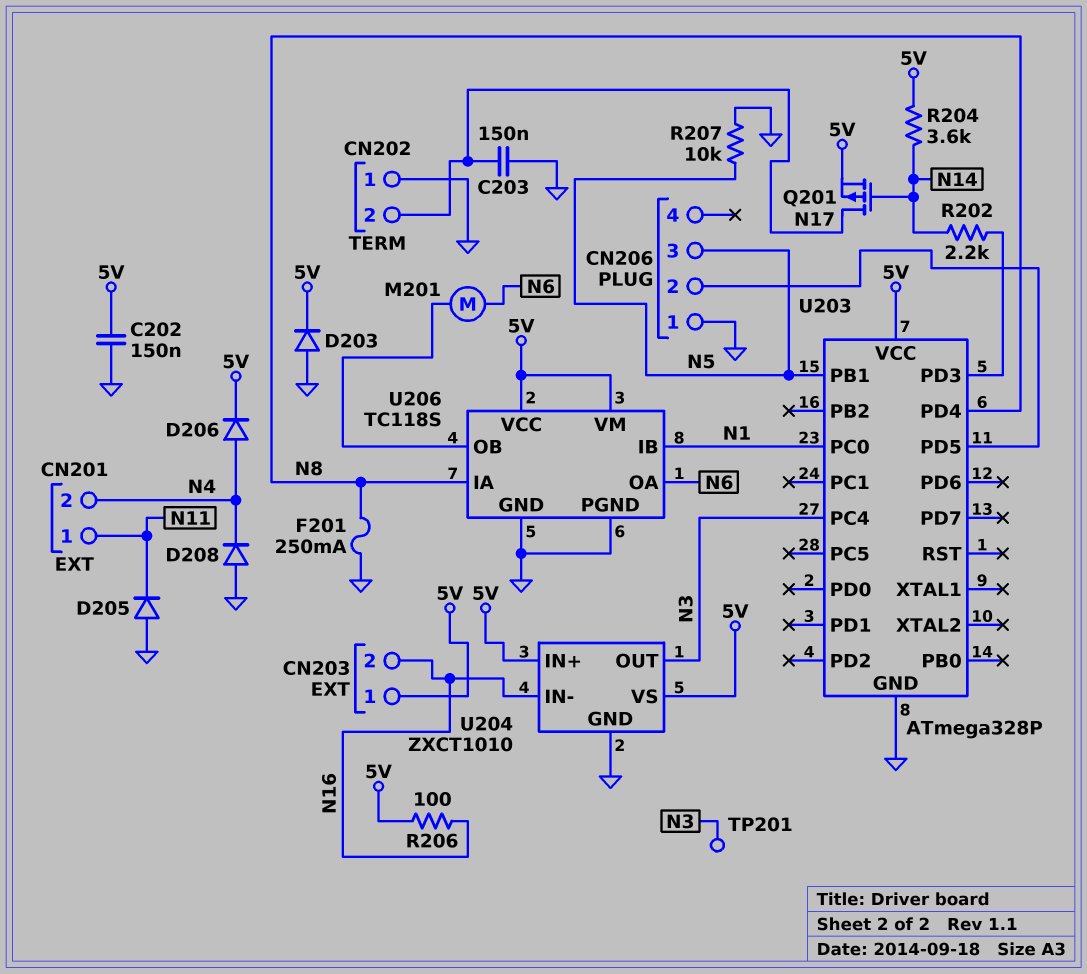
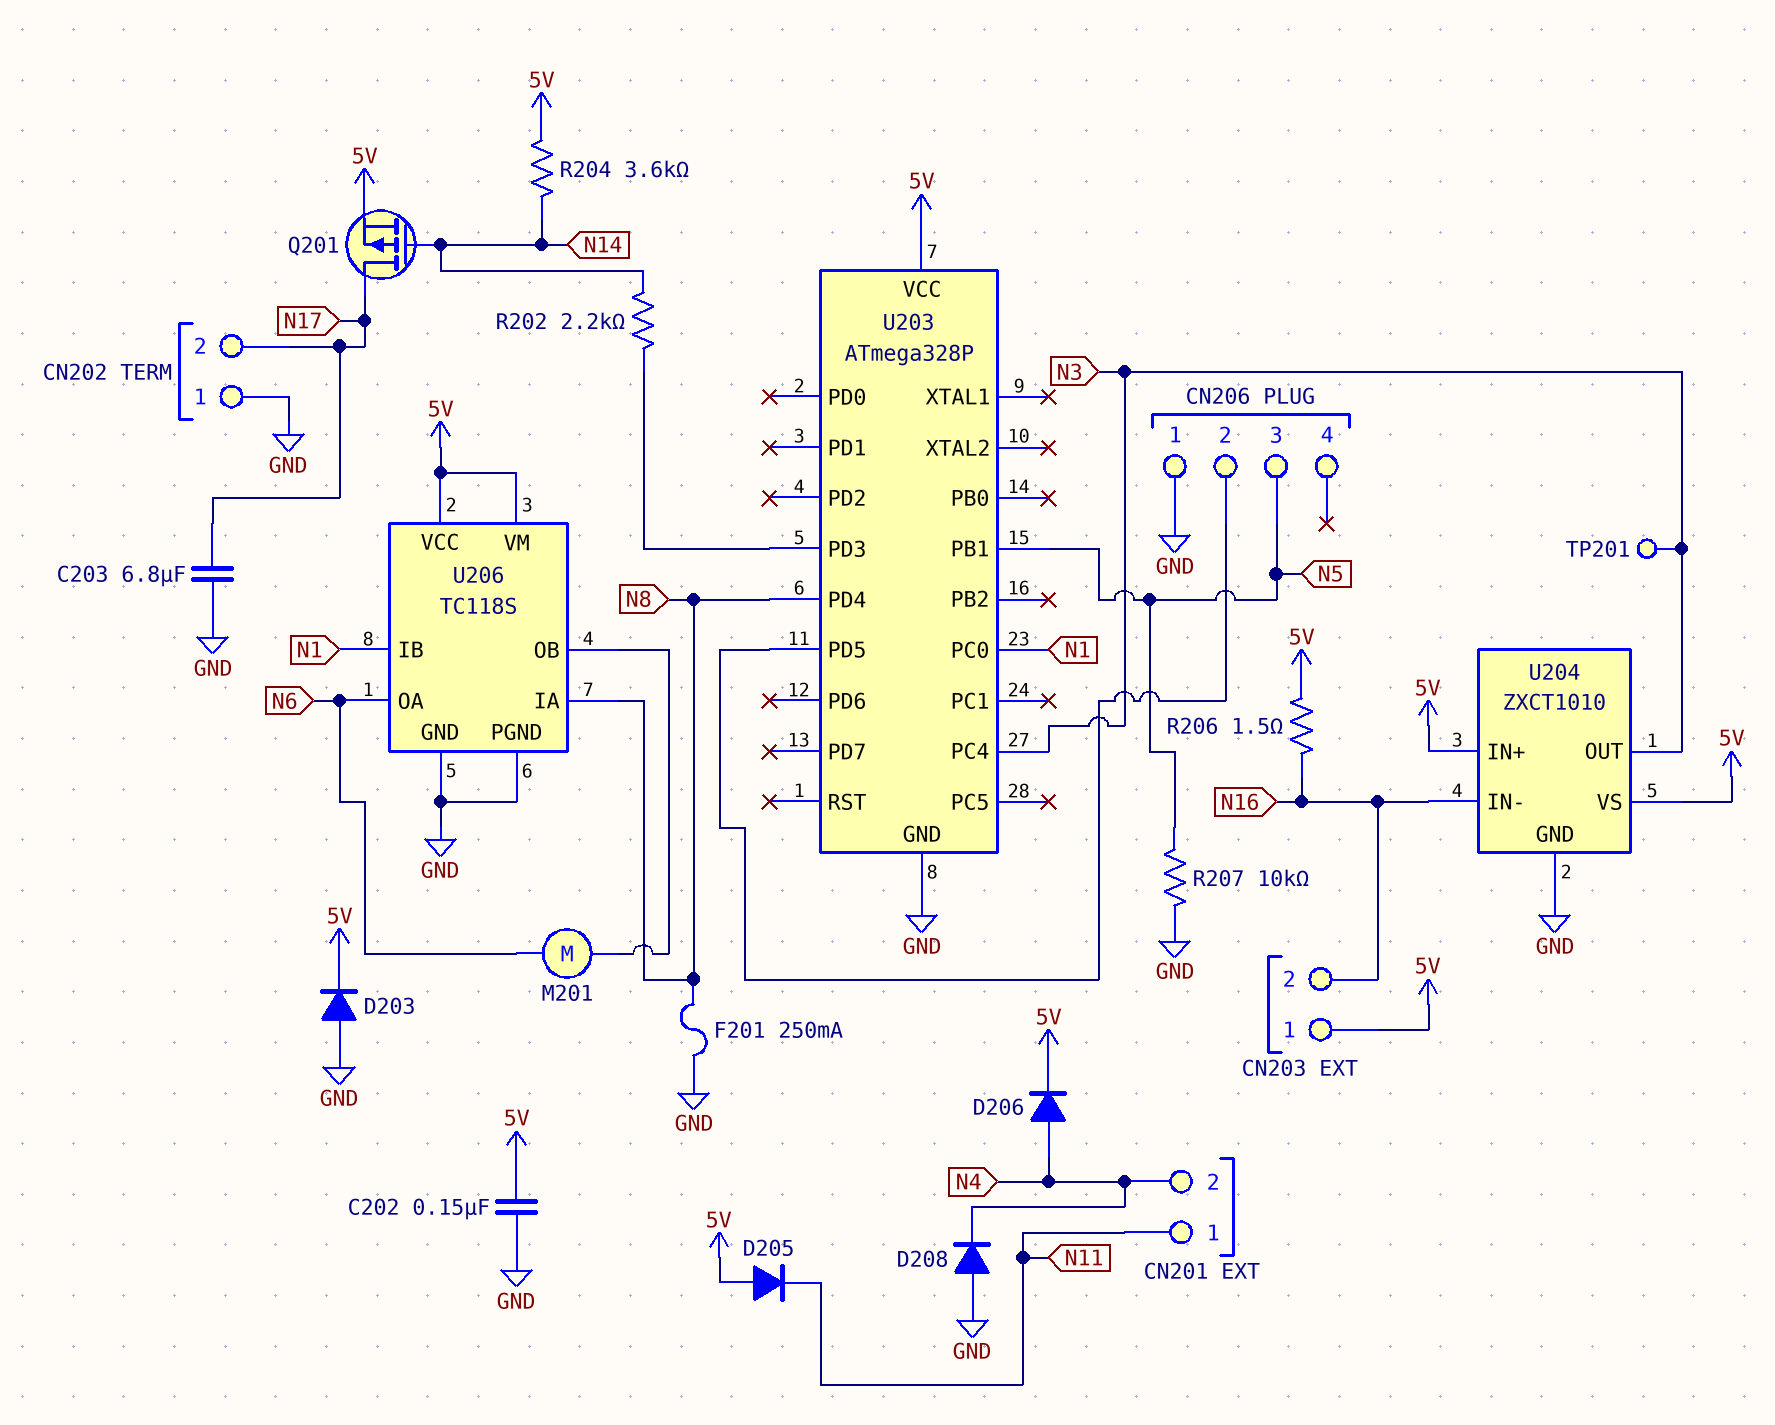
C203: 150nF (GND, N17) -> 6.8uF (GND, N17)
D205: diode (A GND, K N11) -> diode (A 5V, K N11)
R206: 100 (5V, N16) -> 1.5 (5V, N16)

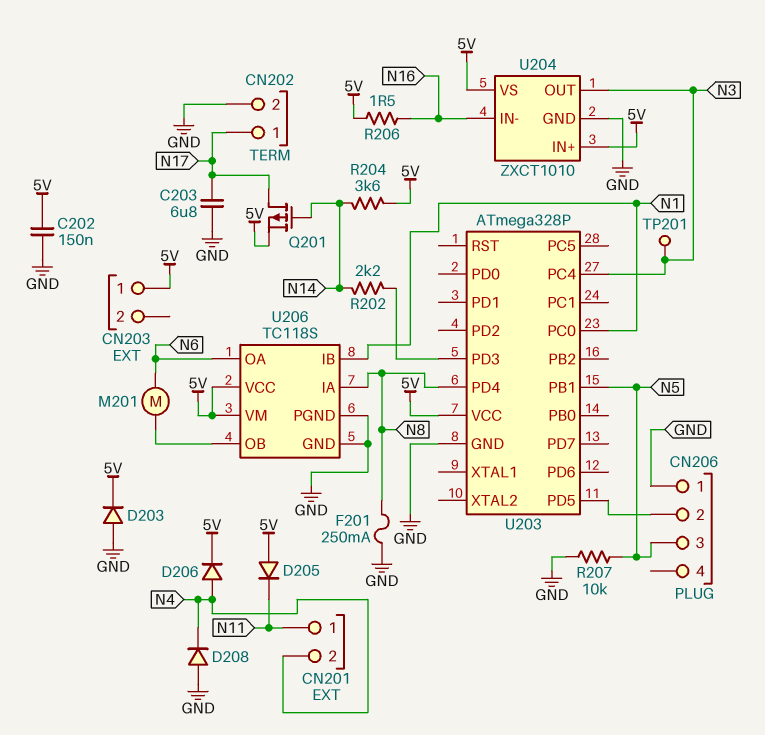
CN202 pin 1: GND -> N17
CN202 pin 2: N17 -> GND
CN203 pin 2: N16 -> none

